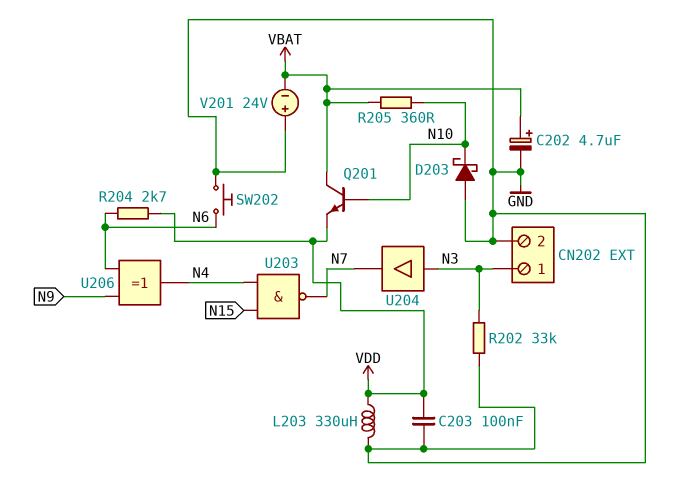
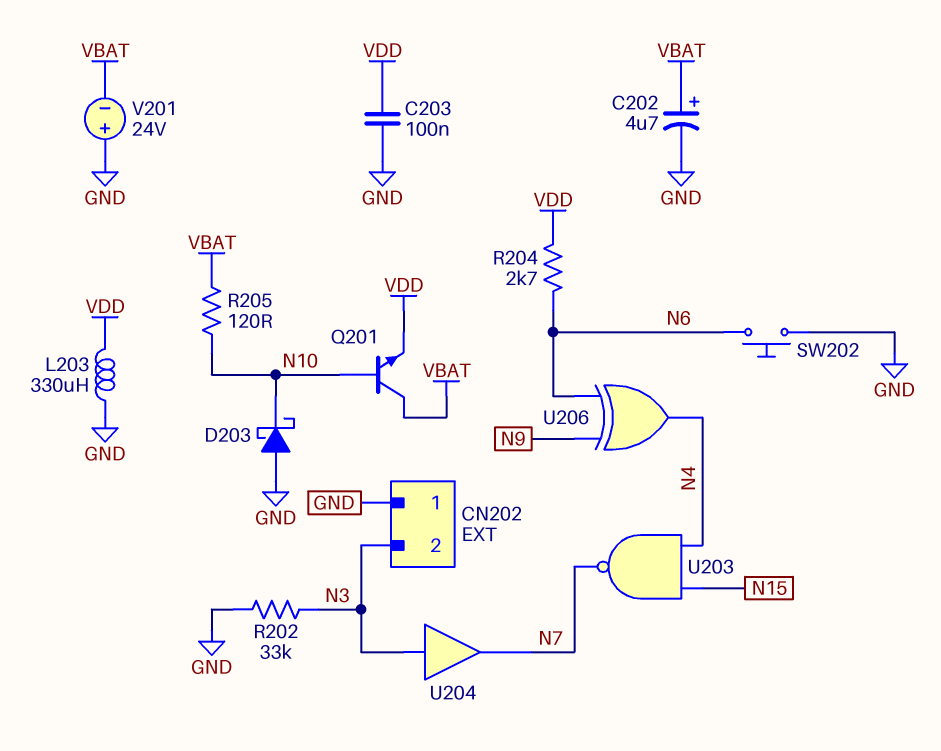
CN202 pin 1: N3 -> GND
CN202 pin 2: GND -> N3
R205: 360 (N10, VBAT) -> 120 (N10, VBAT)

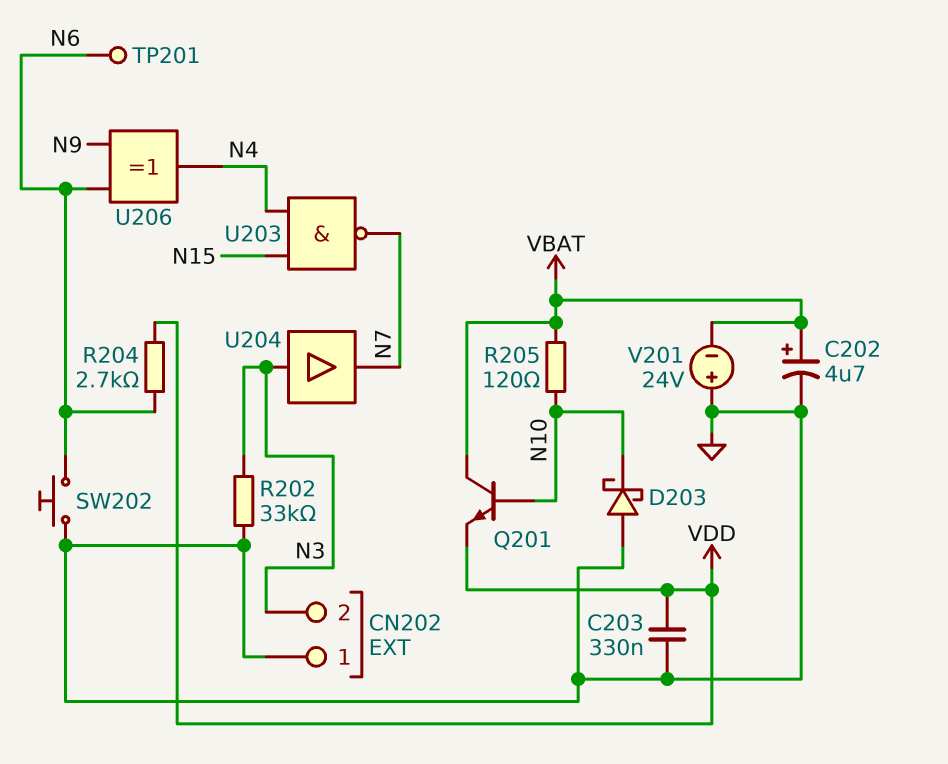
C203: 100nF (GND, VDD) -> 330nF (GND, VDD)
L203: 330uH (GND, VDD) -> none
TP201: none -> test point (N6)

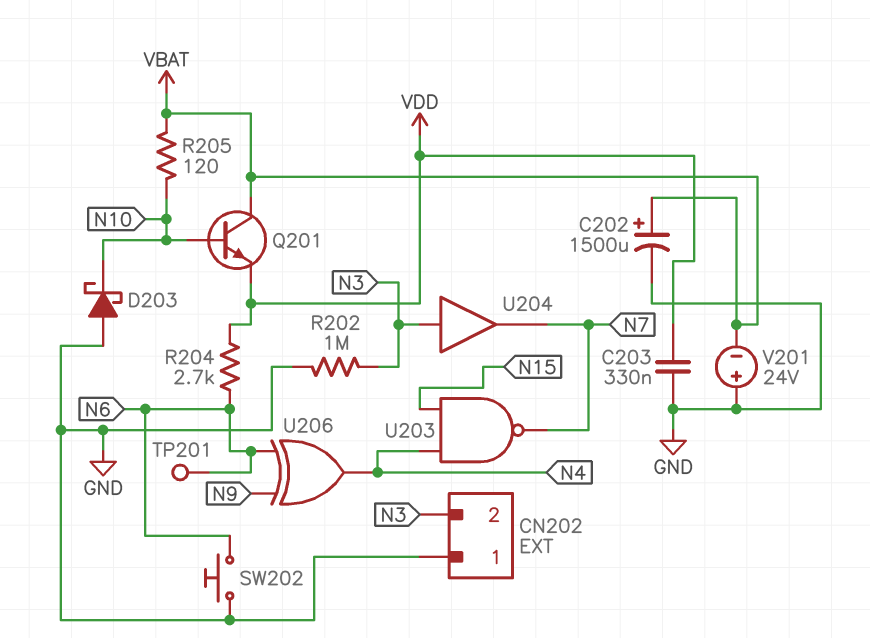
C202: 4.7uF (plus VBAT, minus GND) -> 1500uF (plus VBAT, minus GND)
R202: 33k (GND, N3) -> 1M (GND, N3)

